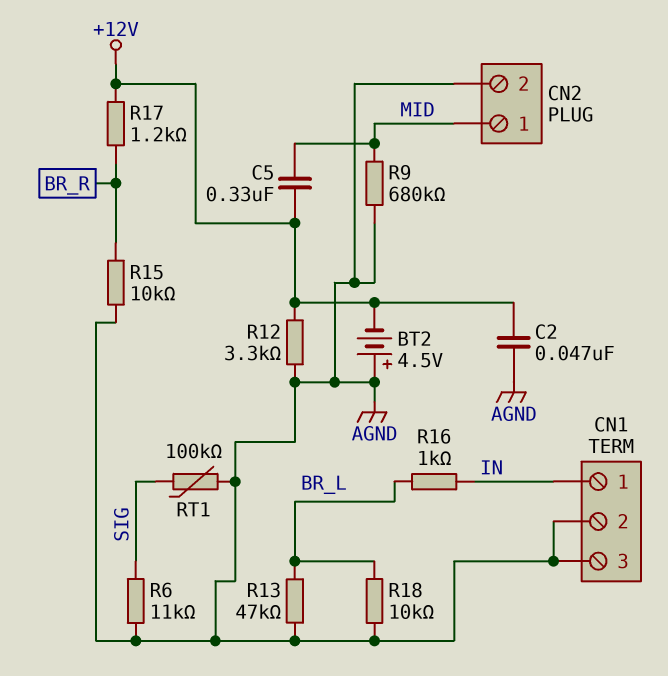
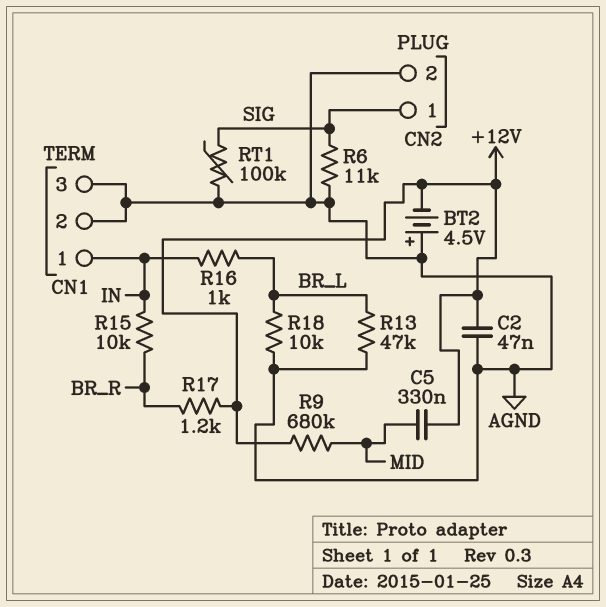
CN2 pin 1: MID -> SIG
R9: 680k (AGND, MID) -> 680k (+12V, MID)
R12: 3.3k (+12V, AGND) -> none
R15: 10k (AGND, BR_R) -> 10k (BR_R, IN)

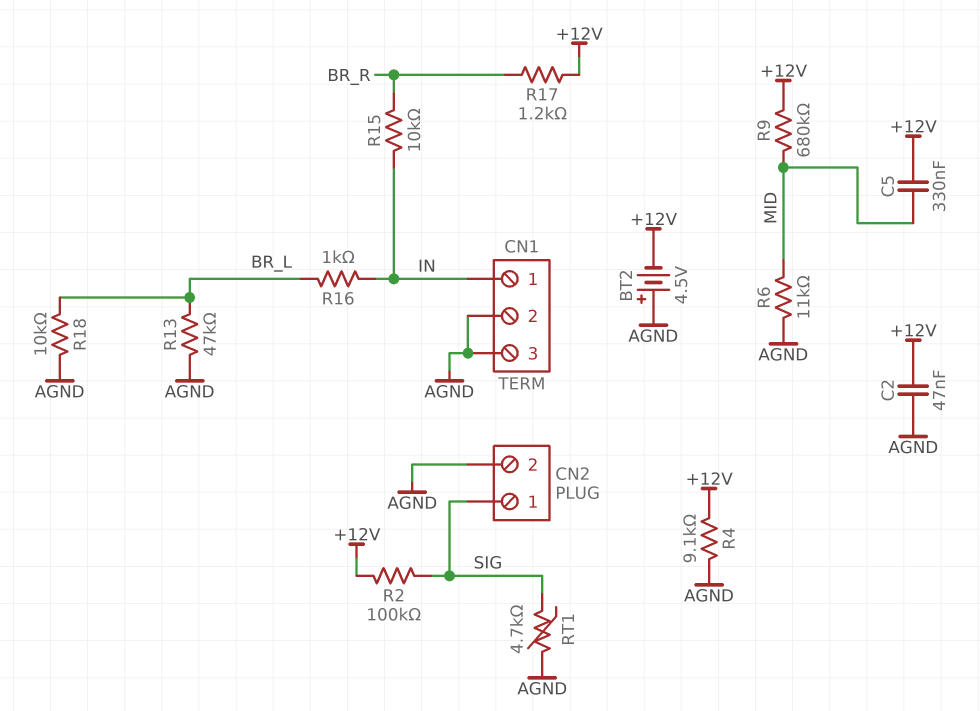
R2: none -> 100k (+12V, SIG)
R4: none -> 9.1k (+12V, AGND)
R6: 11k (AGND, SIG) -> 11k (AGND, MID)
RT1: 100k (AGND, SIG) -> 4.7k (AGND, SIG)

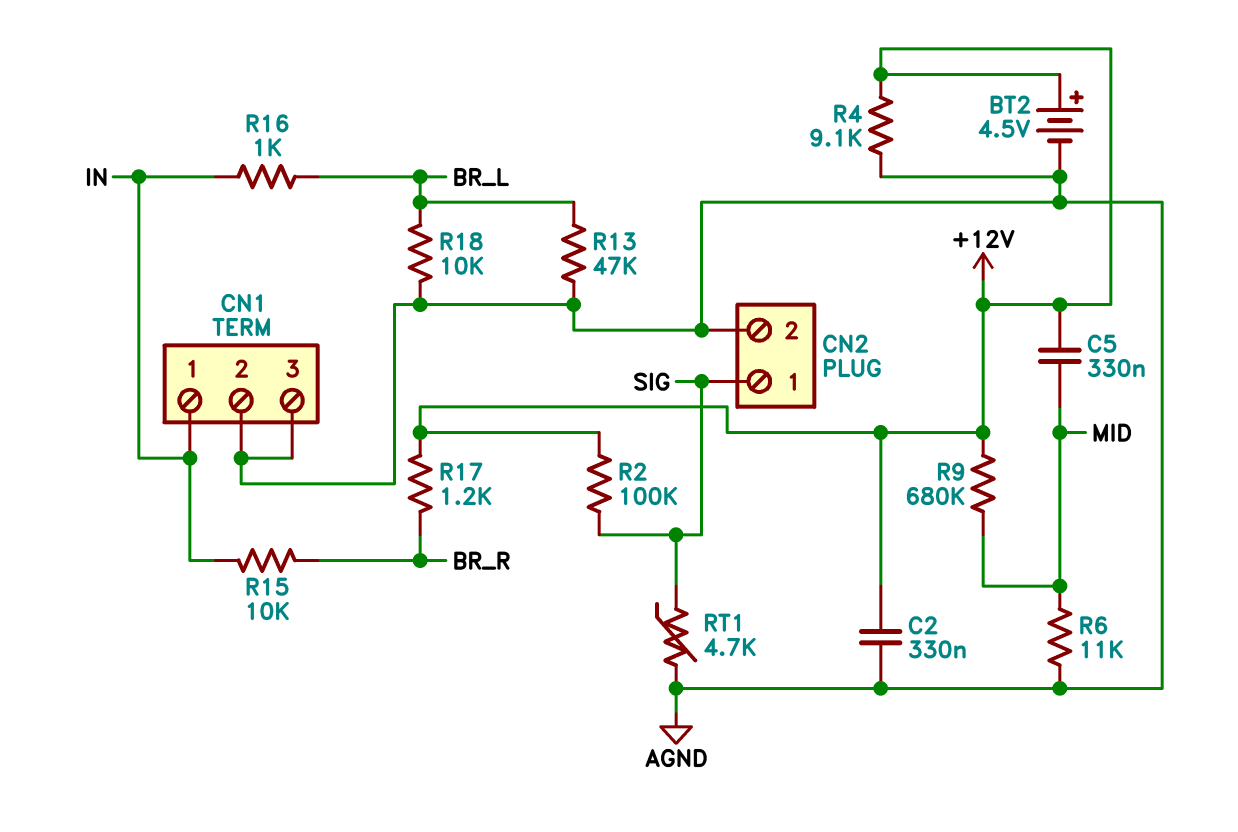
BT2: 4.5V (plus AGND, minus +12V) -> 4.5V (plus +12V, minus AGND)
C2: 47nF (+12V, AGND) -> 330nF (+12V, AGND)

